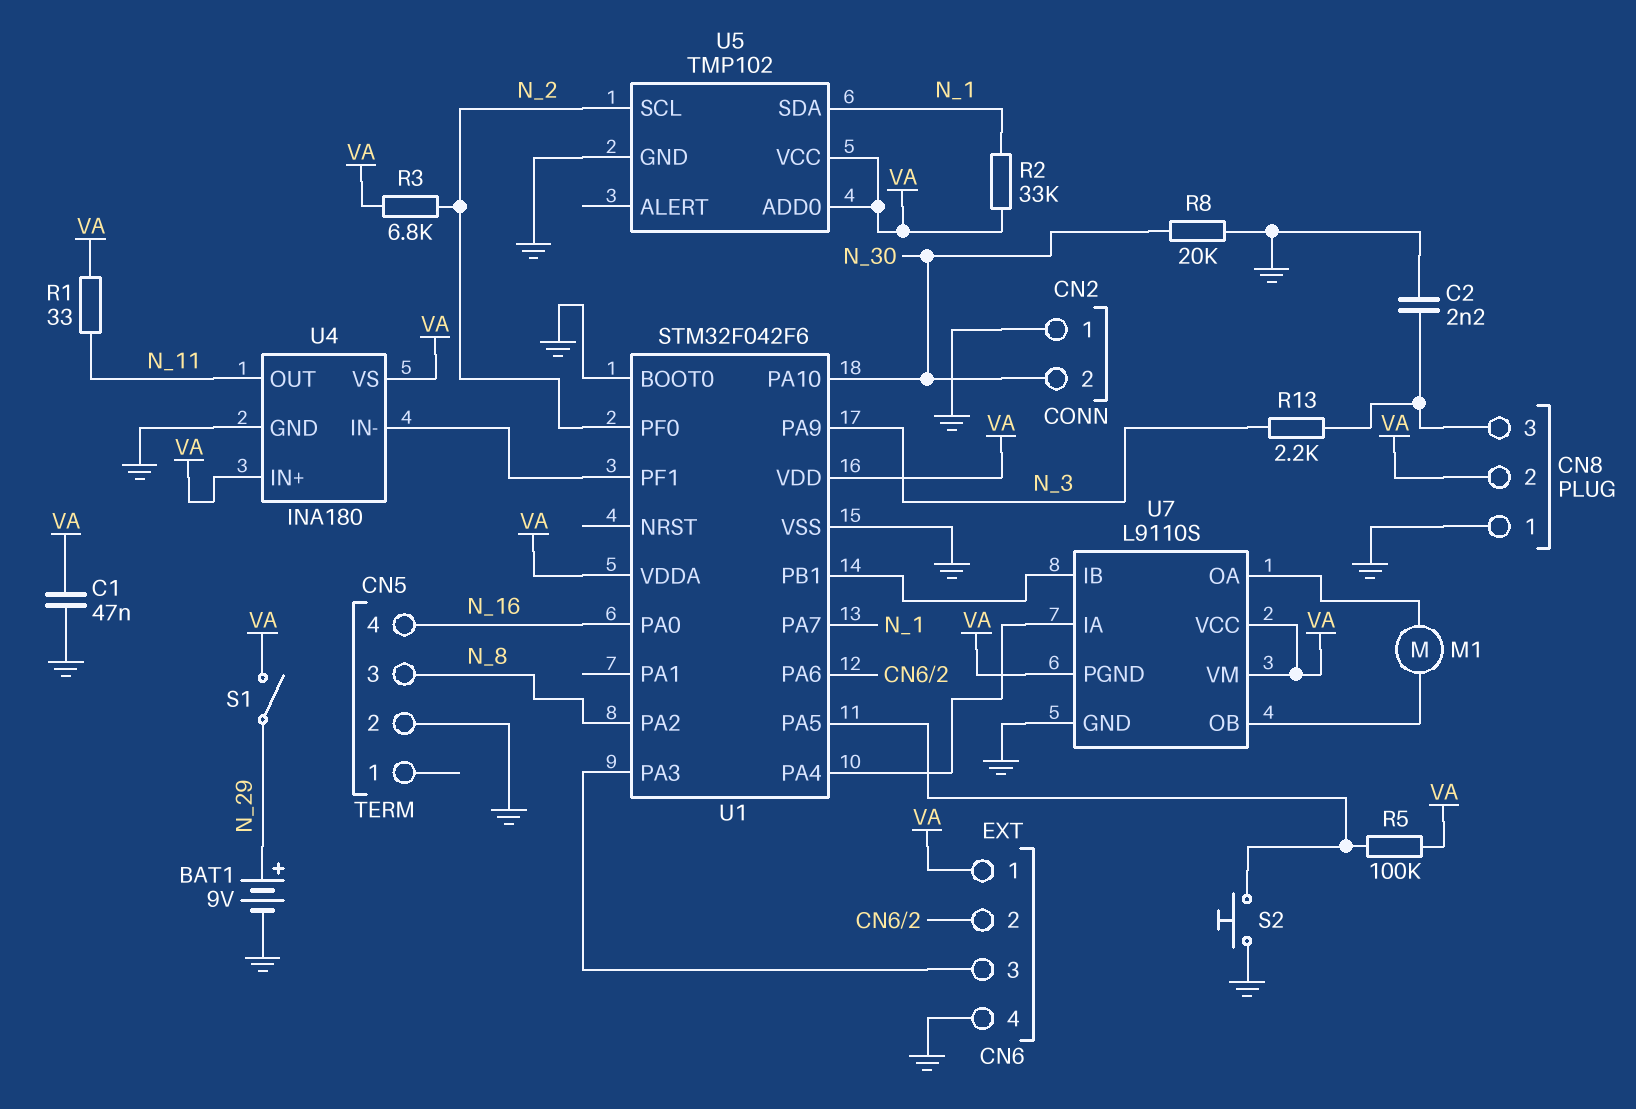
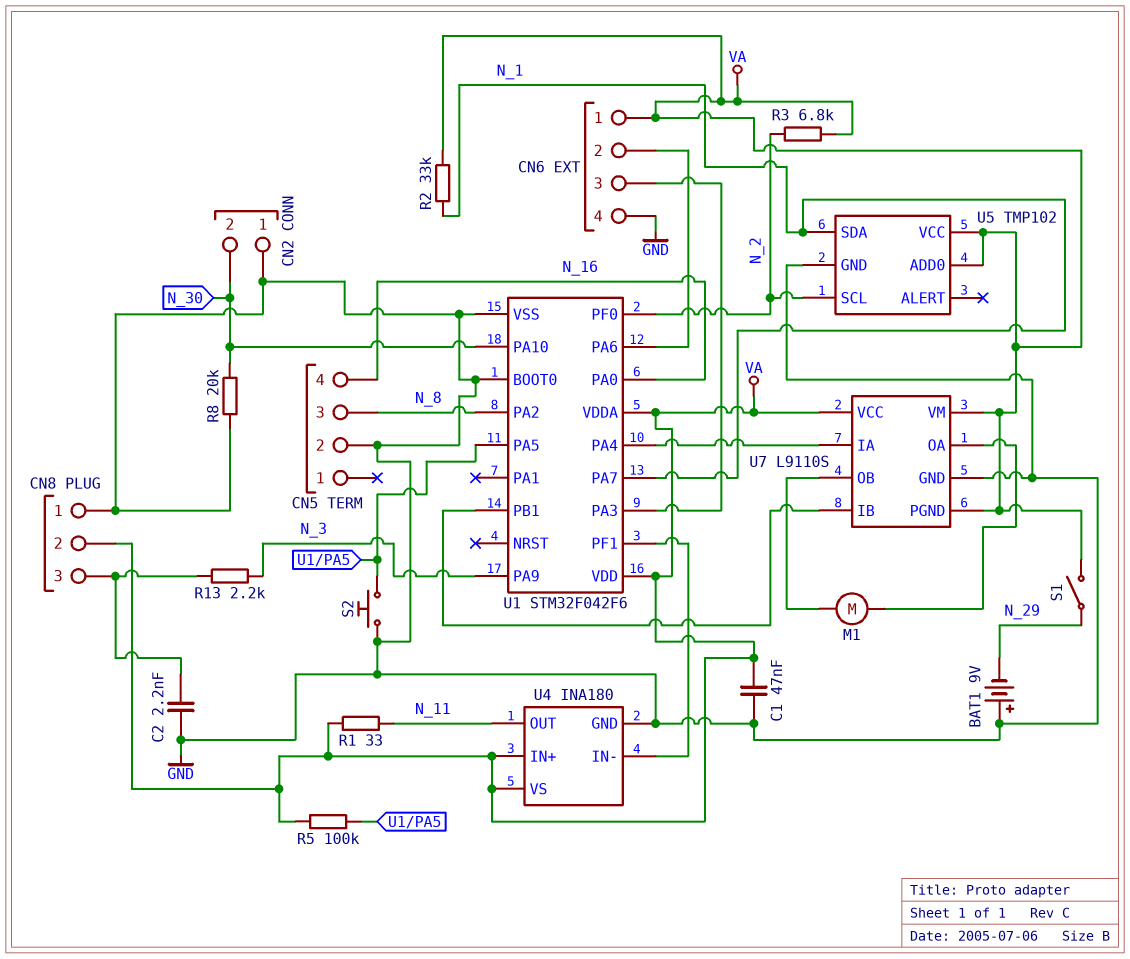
BAT1: 9V (plus N_29, minus GND) -> 9V (plus GND, minus N_29)

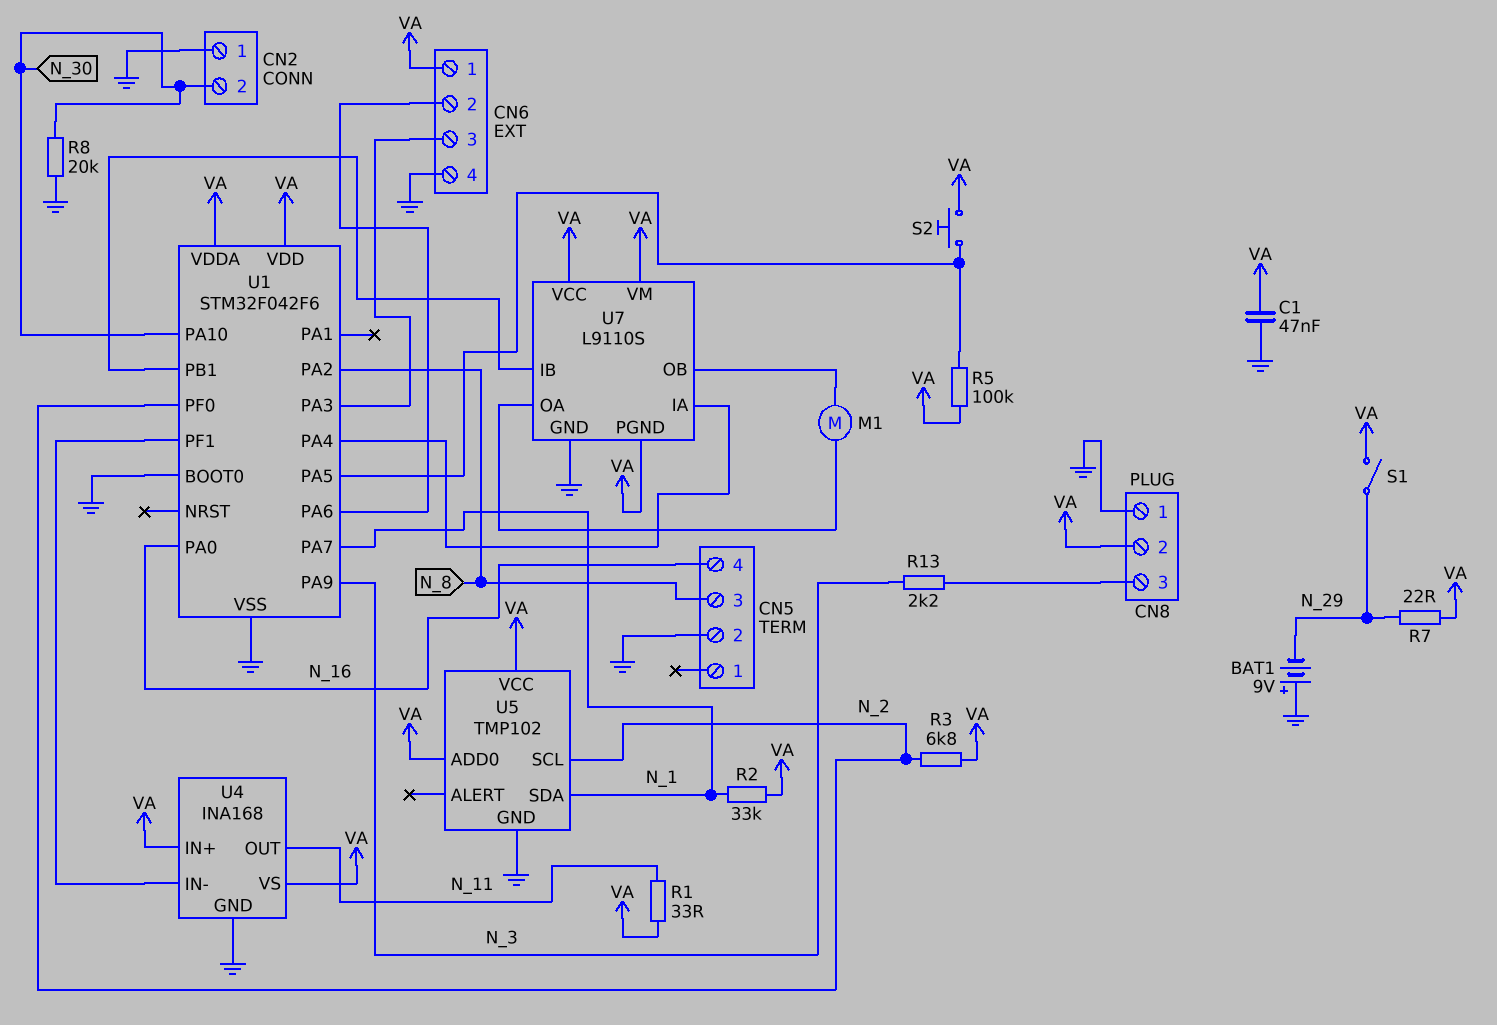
C2: 2.2nF (CN8/3, GND) -> none
R7: none -> 22 (N_29, VA)
S2: button (GND, U1/PA5) -> button (U1/PA5, VA)
U4: INA180 -> INA168

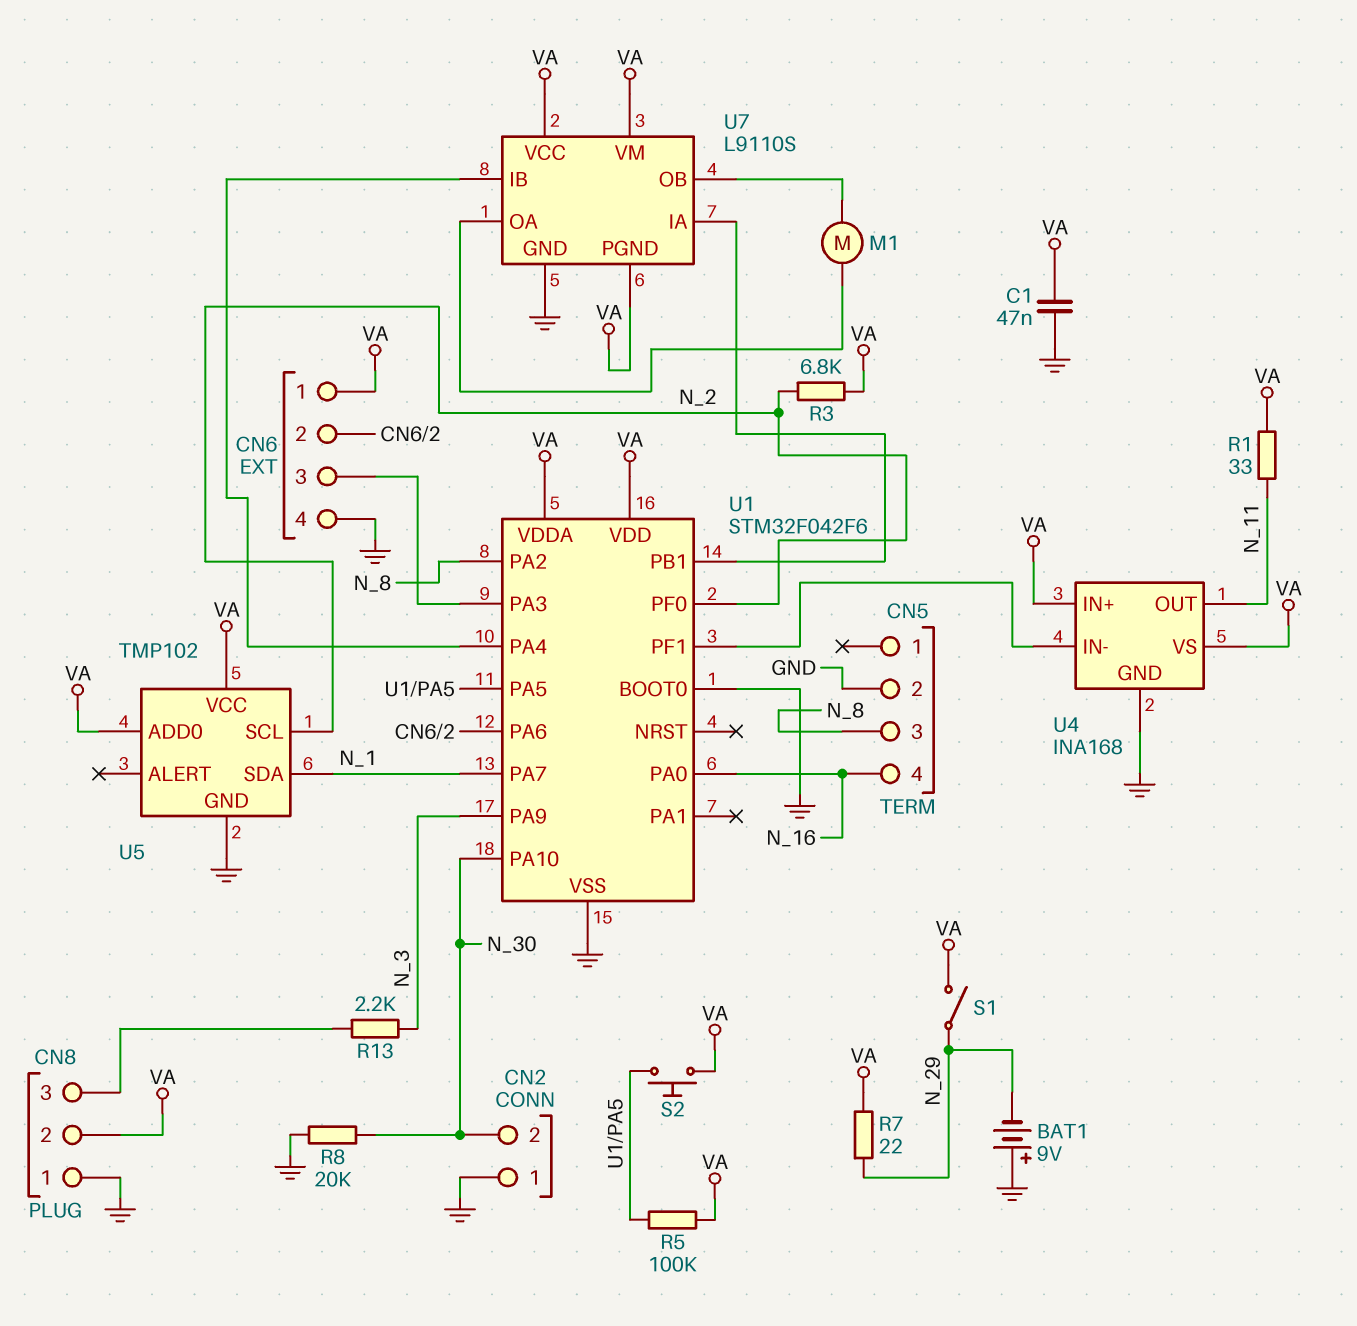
R2: 33k (N_1, VA) -> none
U7 pin IA: U1/PA4 -> U1/PB1
U7 pin IB: U1/PB1 -> U1/PA4

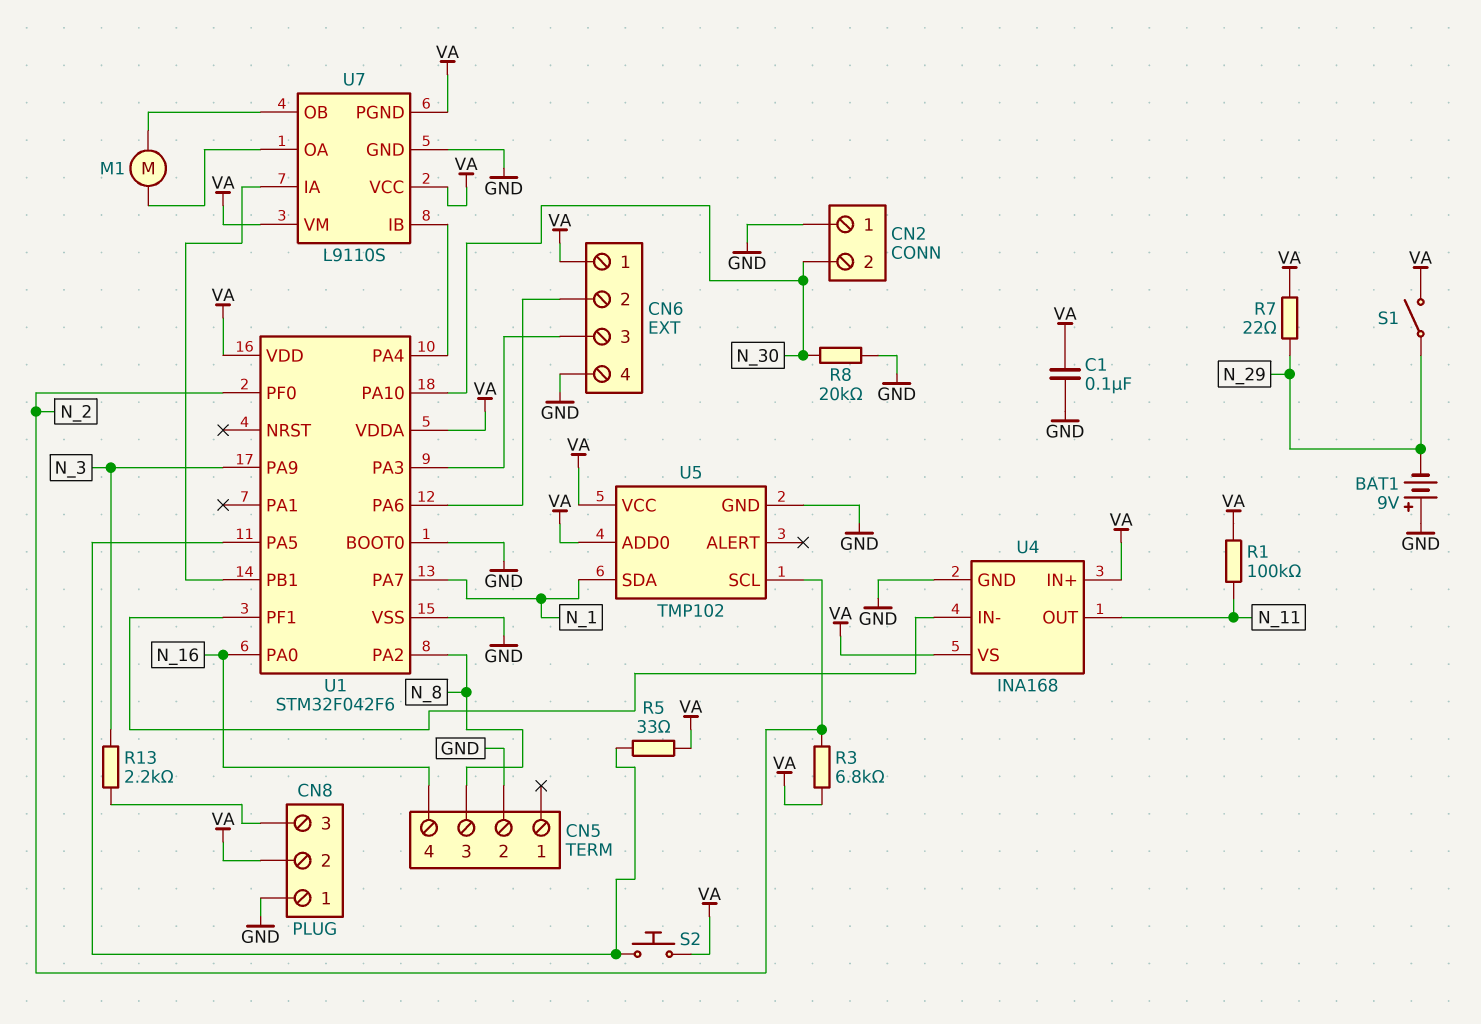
C1: 47nF (GND, VA) -> 100nF (GND, VA)
R1: 33 (N_11, VA) -> 100k (N_11, VA)
R5: 100k (U1/PA5, VA) -> 33 (U1/PA5, VA)

